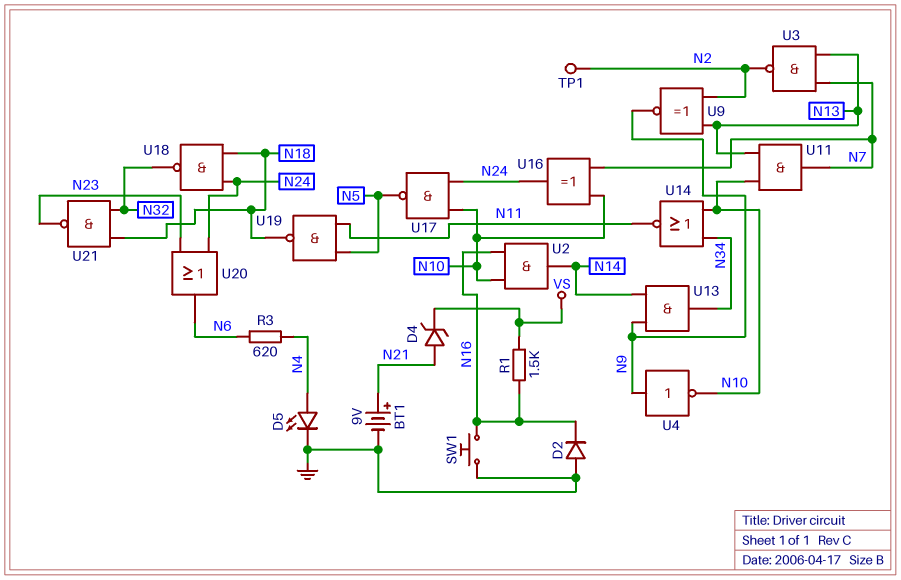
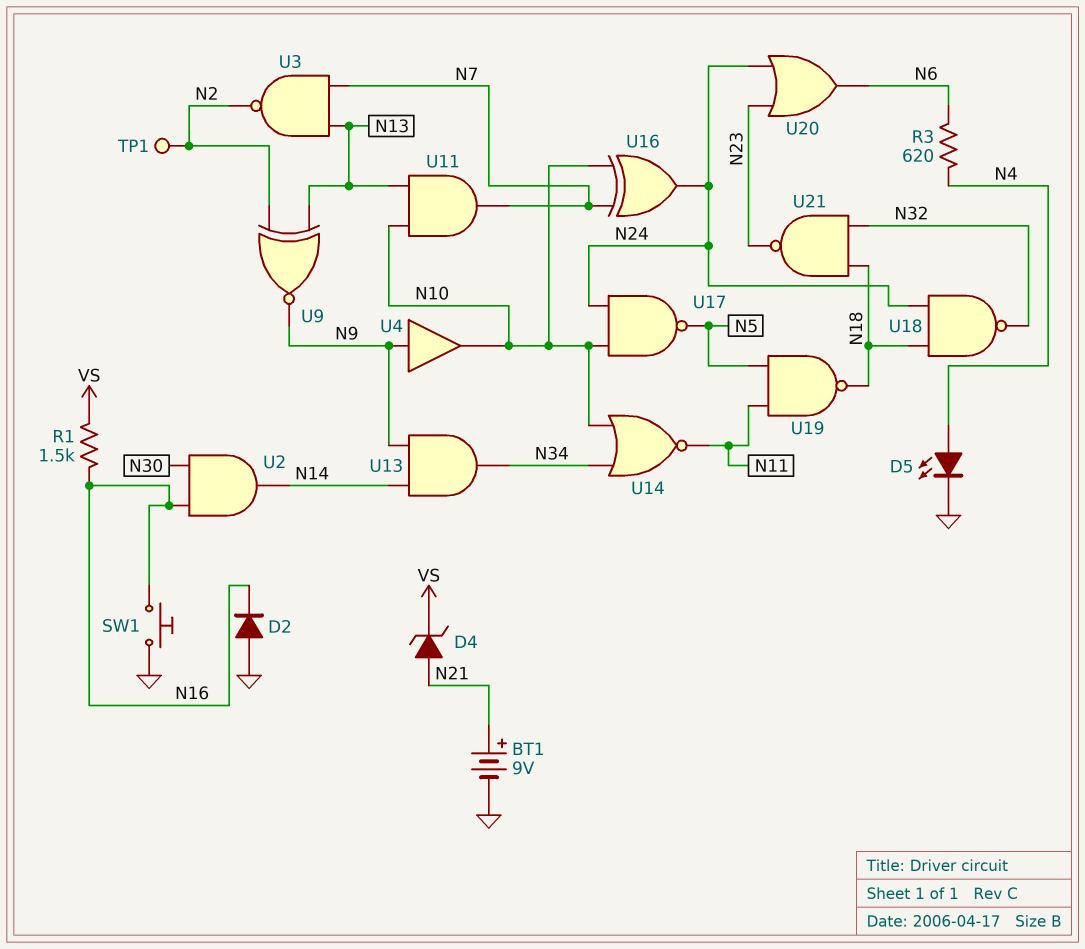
U2: AND (in N10, in N16, out N14) -> AND (in N16, in N30, out N14)
U4: NOT (in N9, out N10) -> buffer (in N9, out N10)

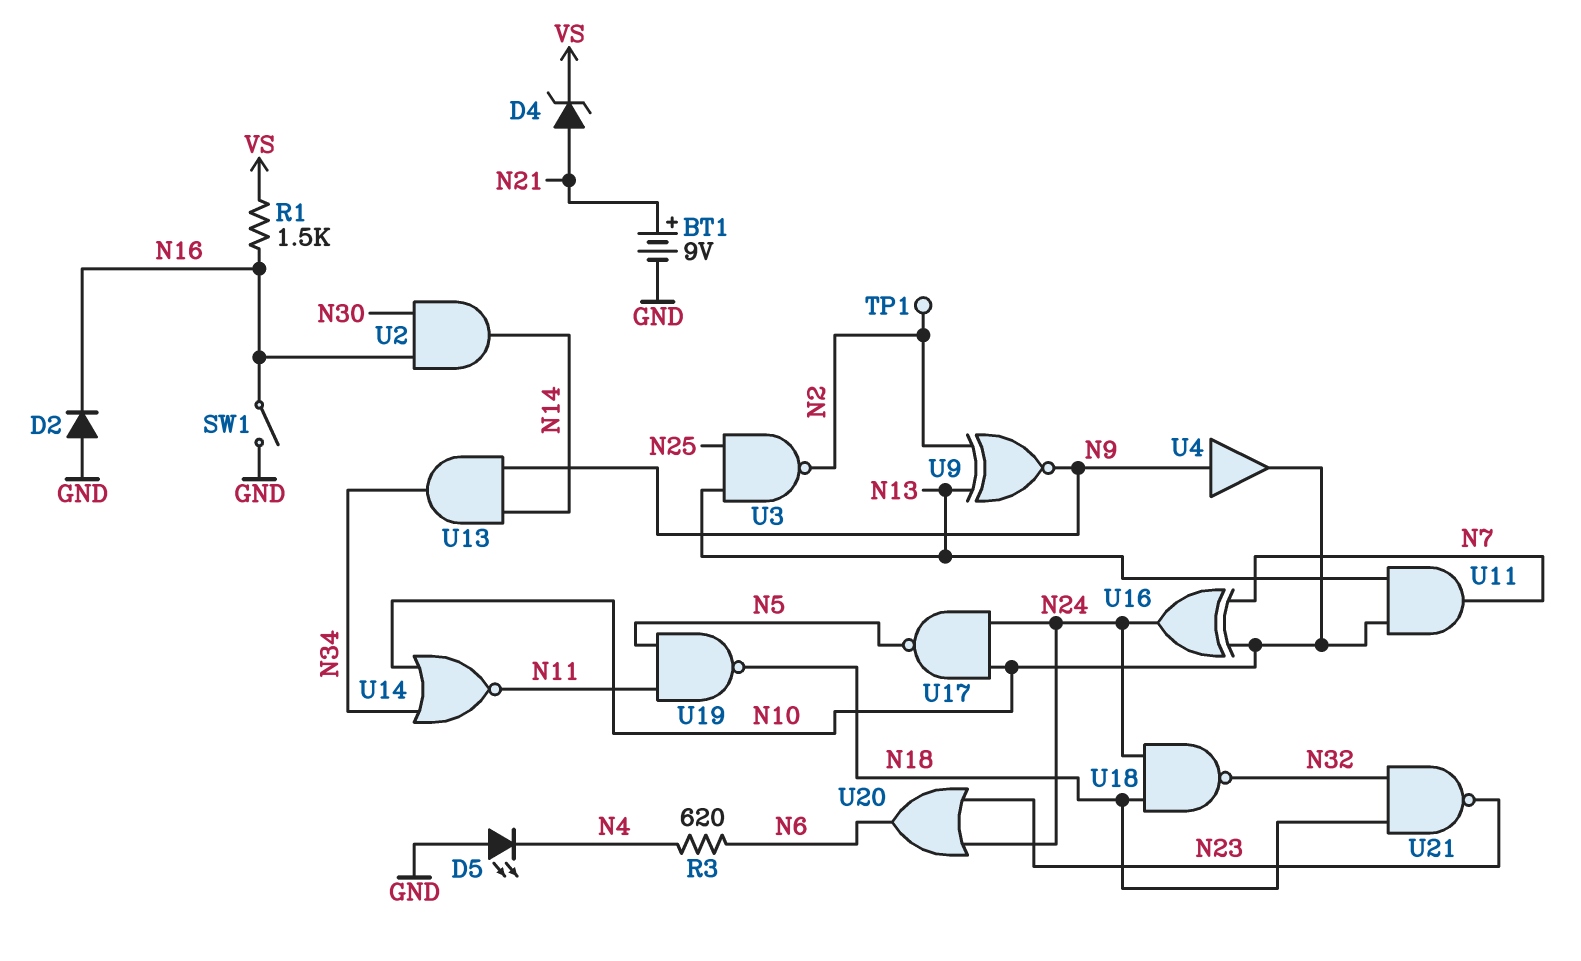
D5: LED (A N4, K GND) -> LED (A GND, K N4)
SW1: button (GND, N16) -> switch (GND, N16)
U3: NAND (in N7, in N13, out N2) -> NAND (in N13, in N25, out N2)

